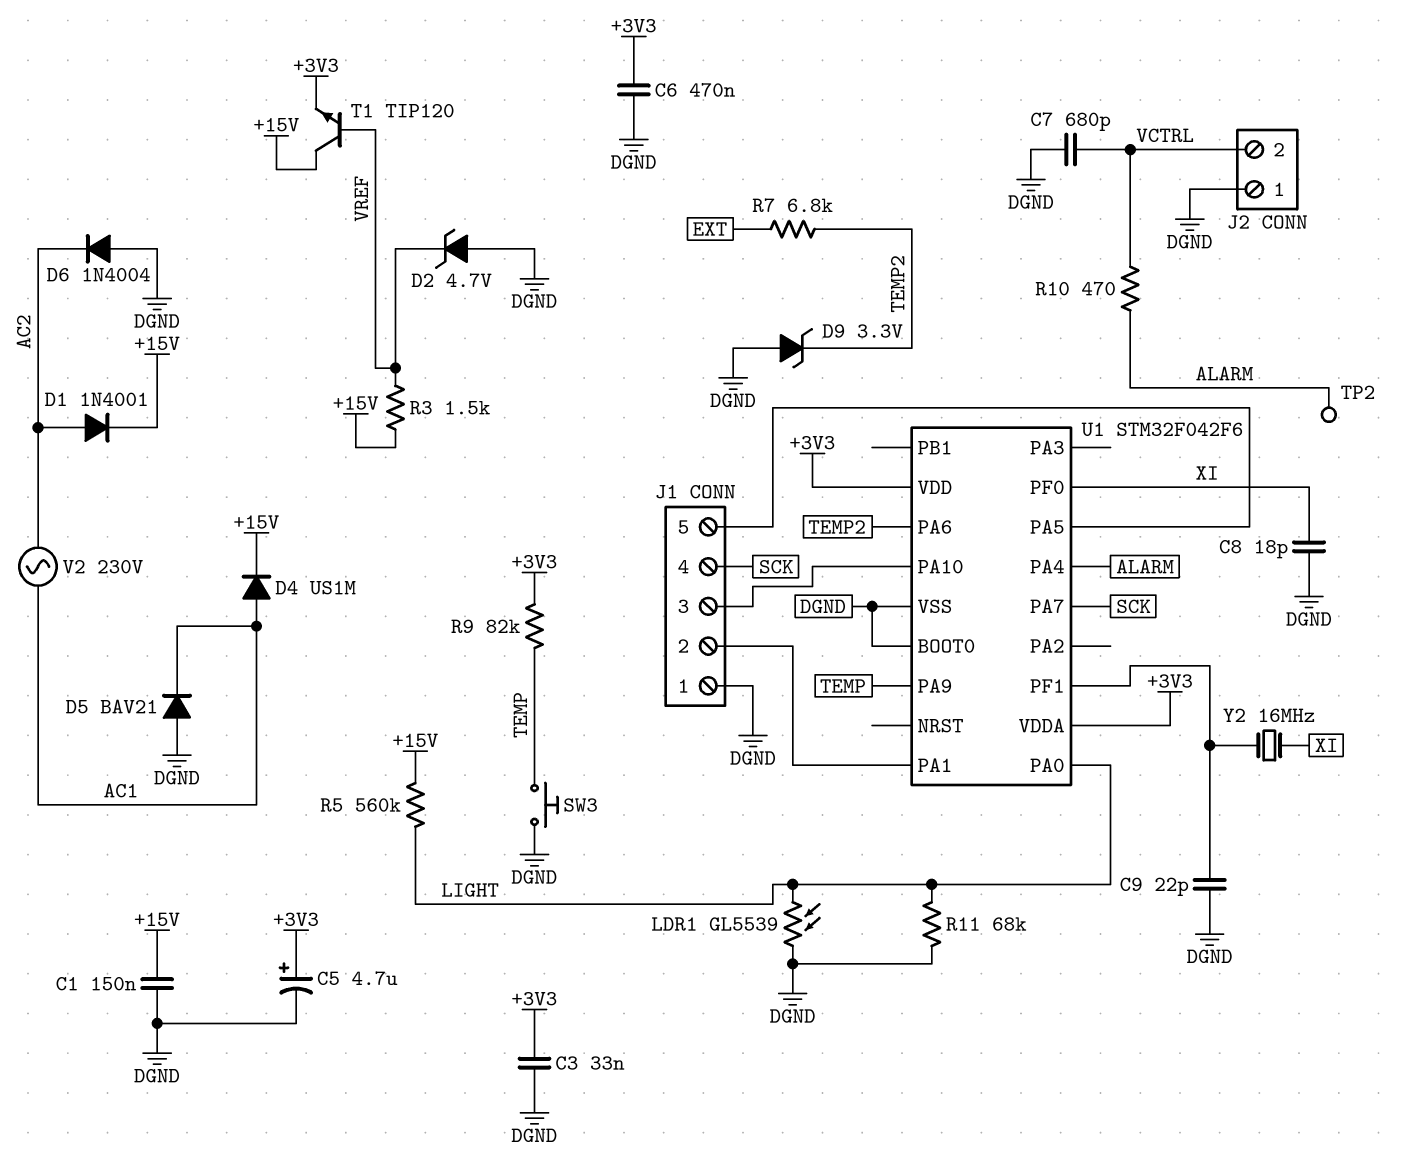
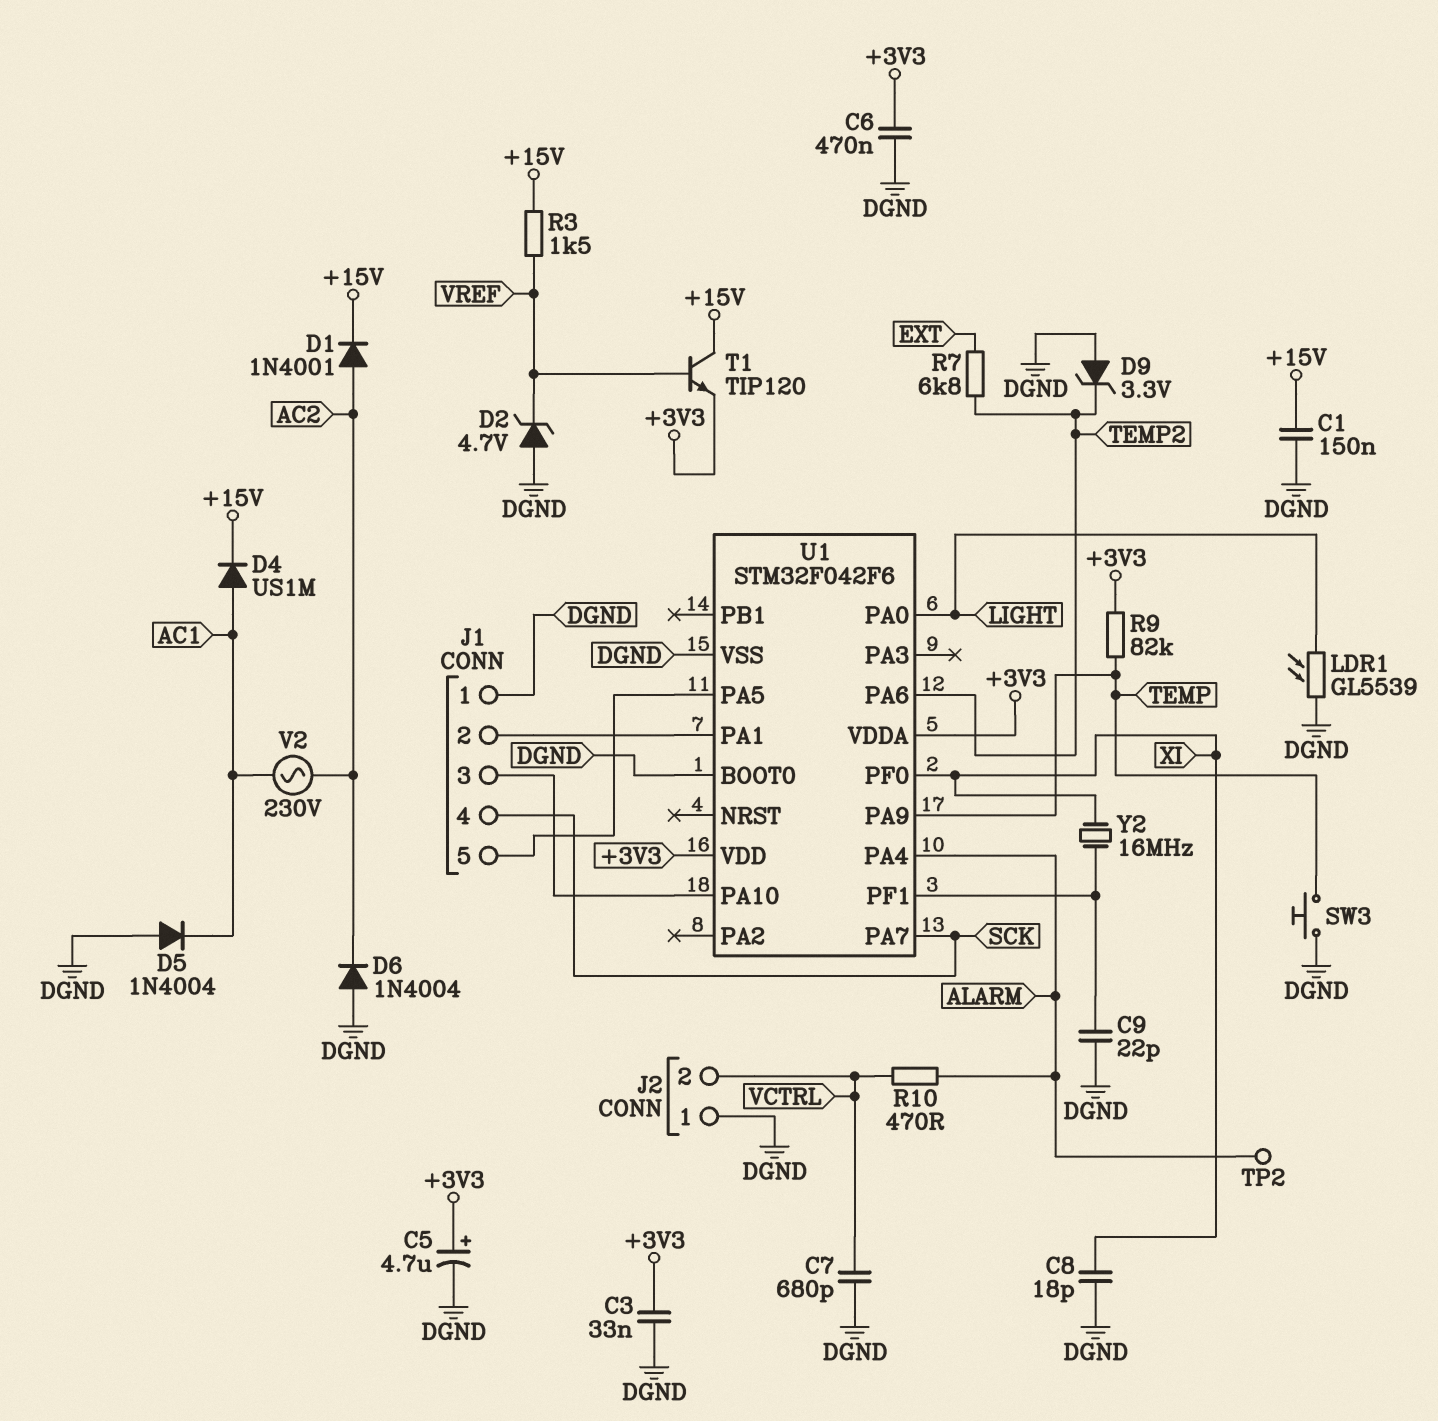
D5: diode BAV21 (A DGND, K AC1) -> diode 1N4004 (A DGND, K AC1)
R5: 560k (+15V, LIGHT) -> none
R11: 68k (DGND, LIGHT) -> none

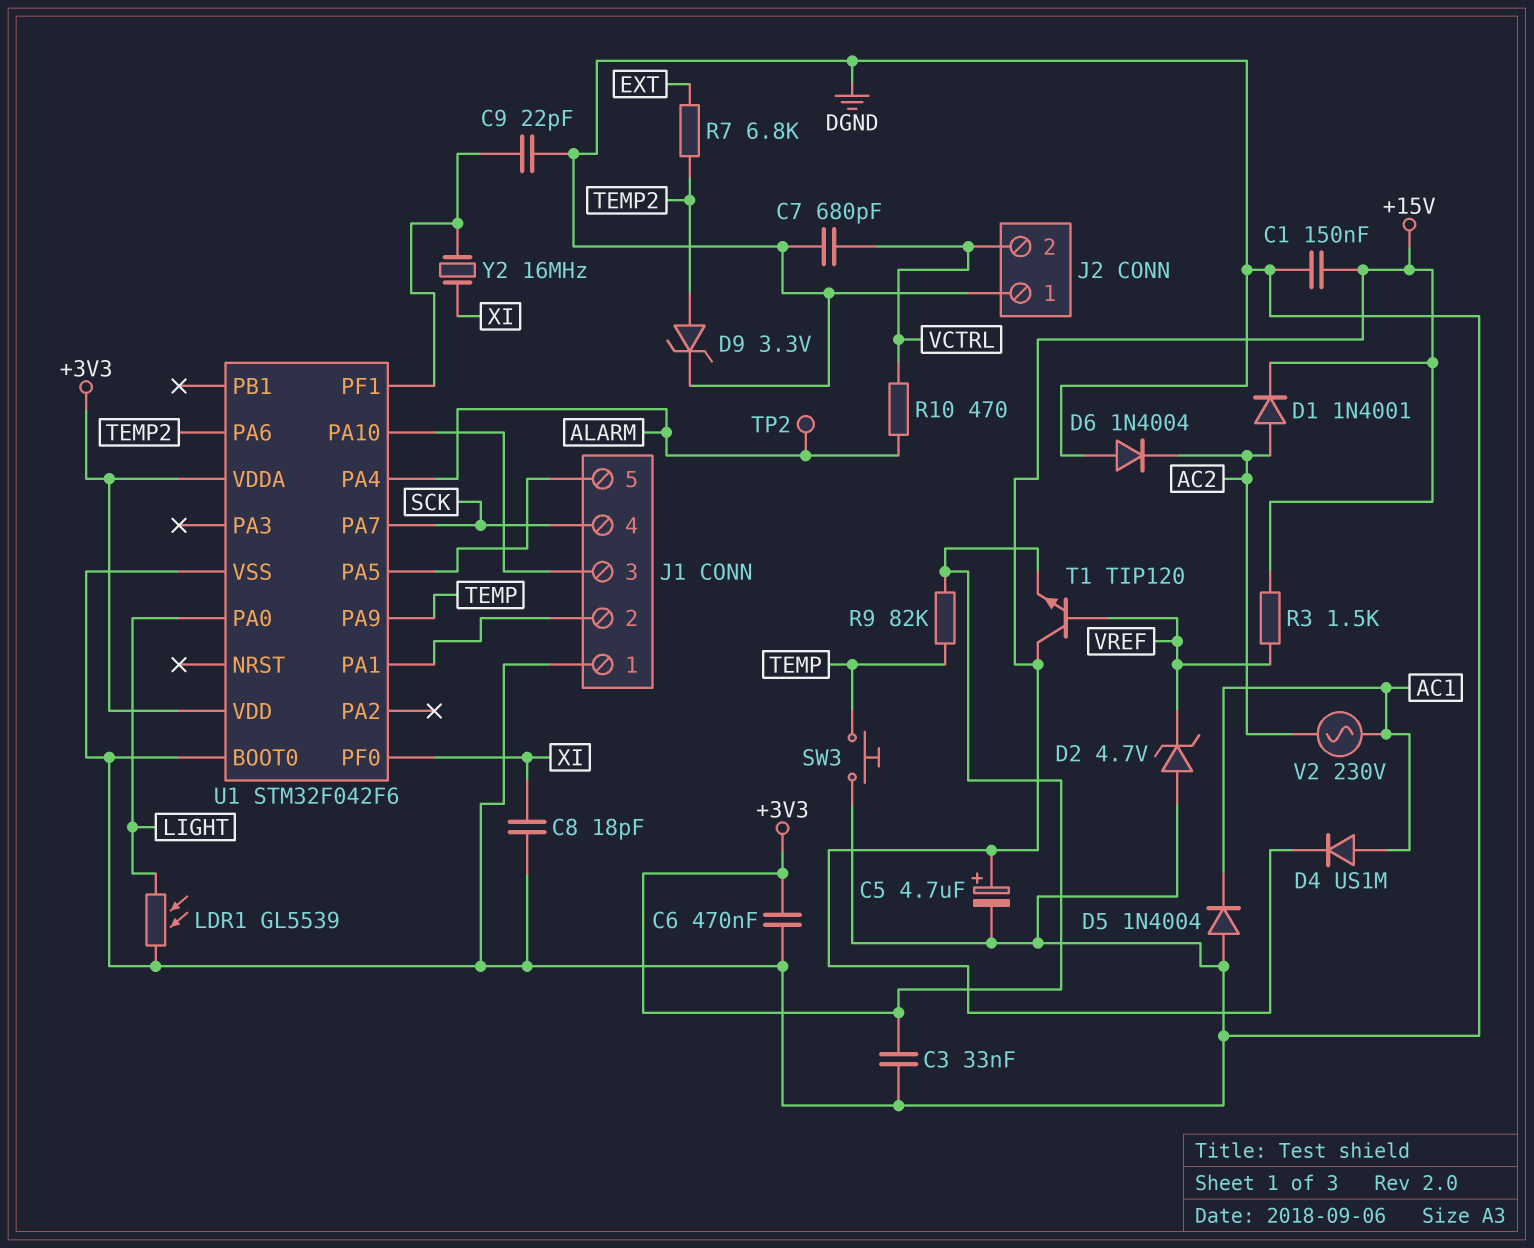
C5: 4.7uF (plus +3V3, minus DGND) -> 4.7uF (plus +15V, minus DGND)
D9: zener 3.3V (A DGND, K TEMP2) -> zener 3.3V (A TEMP2, K DGND)

